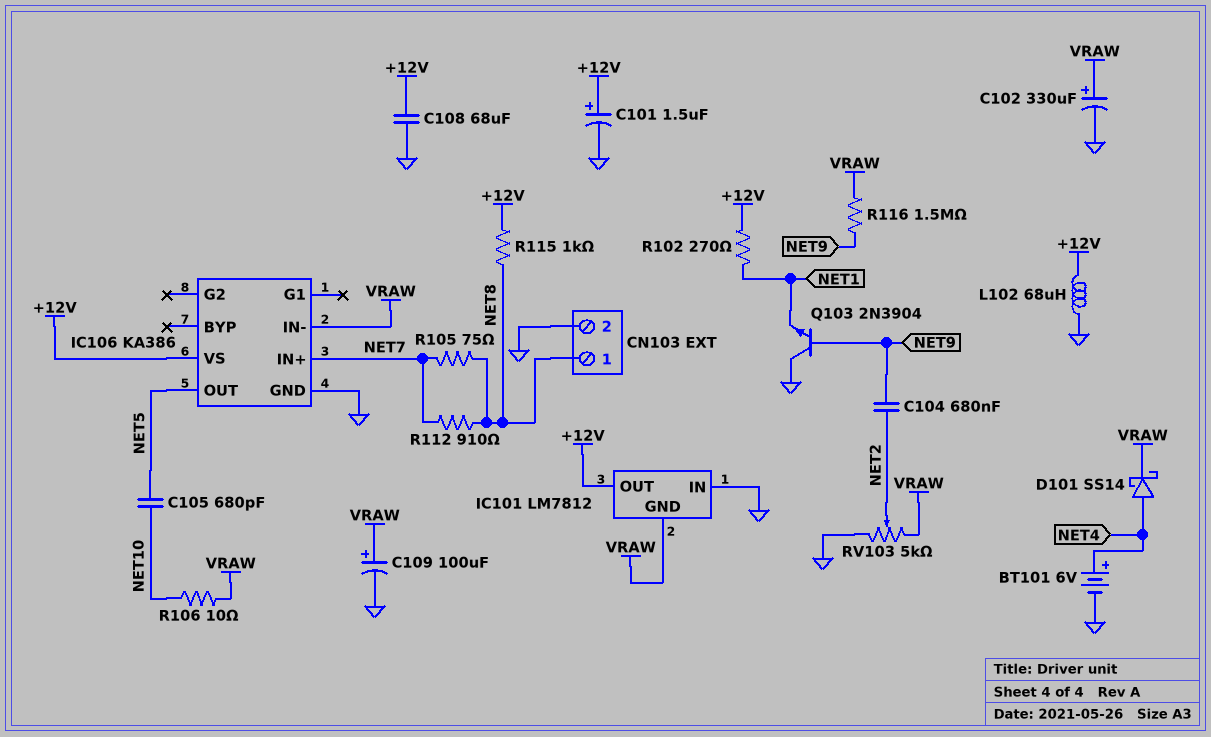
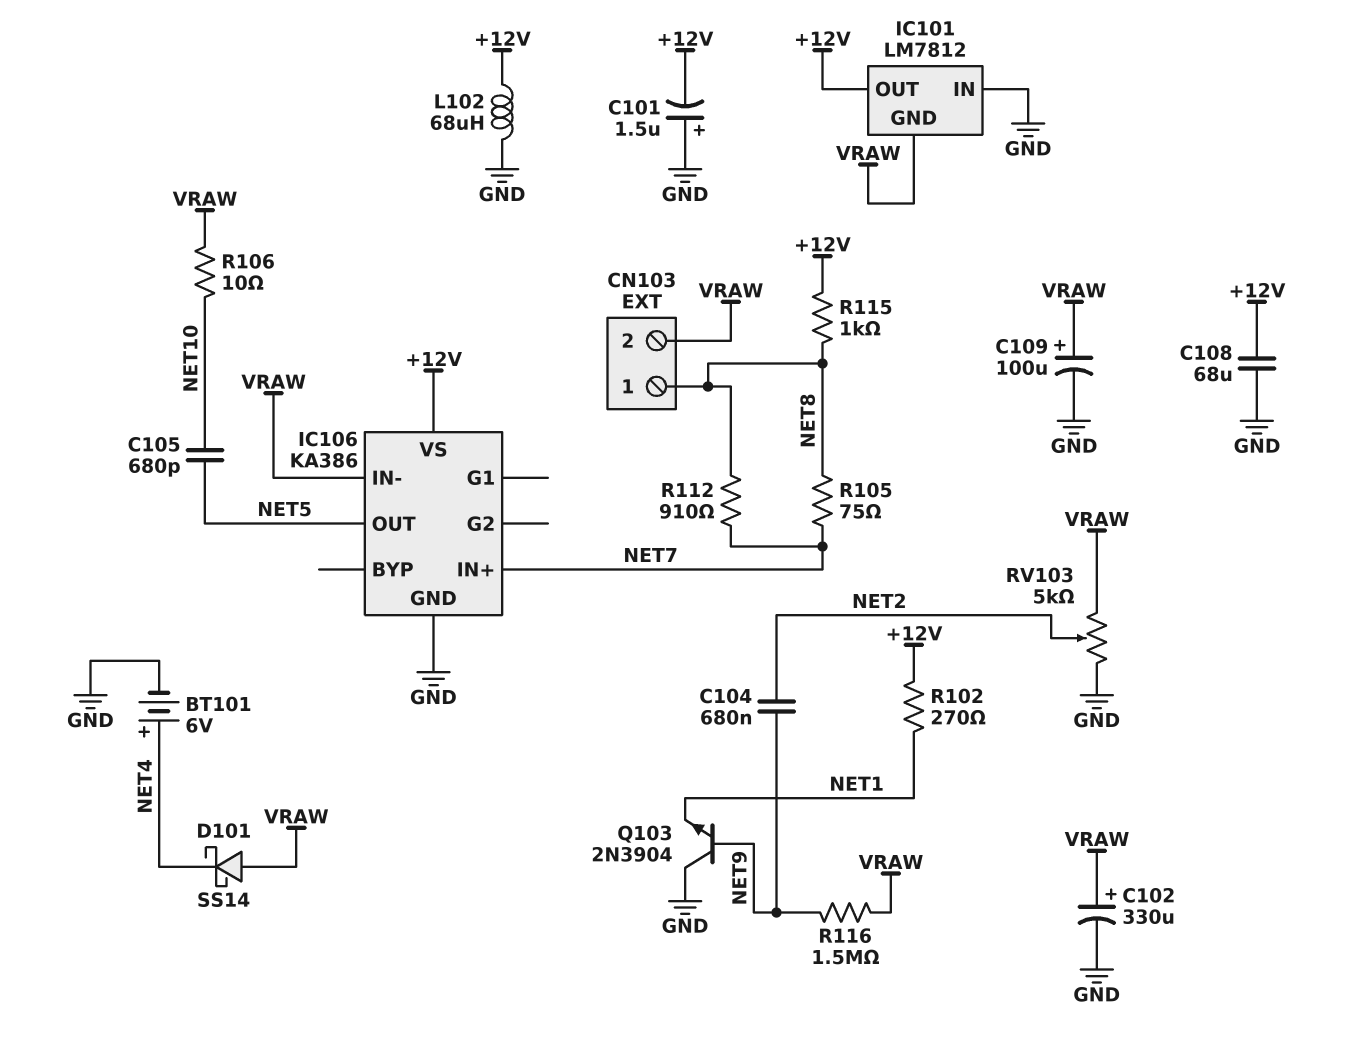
C101: 1.5uF (plus +12V, minus GND) -> 1.5uF (plus GND, minus +12V)
CN103 pin 2: GND -> VRAW
D101: schottky SS14 (A NET4, K VRAW) -> schottky SS14 (A VRAW, K NET4)

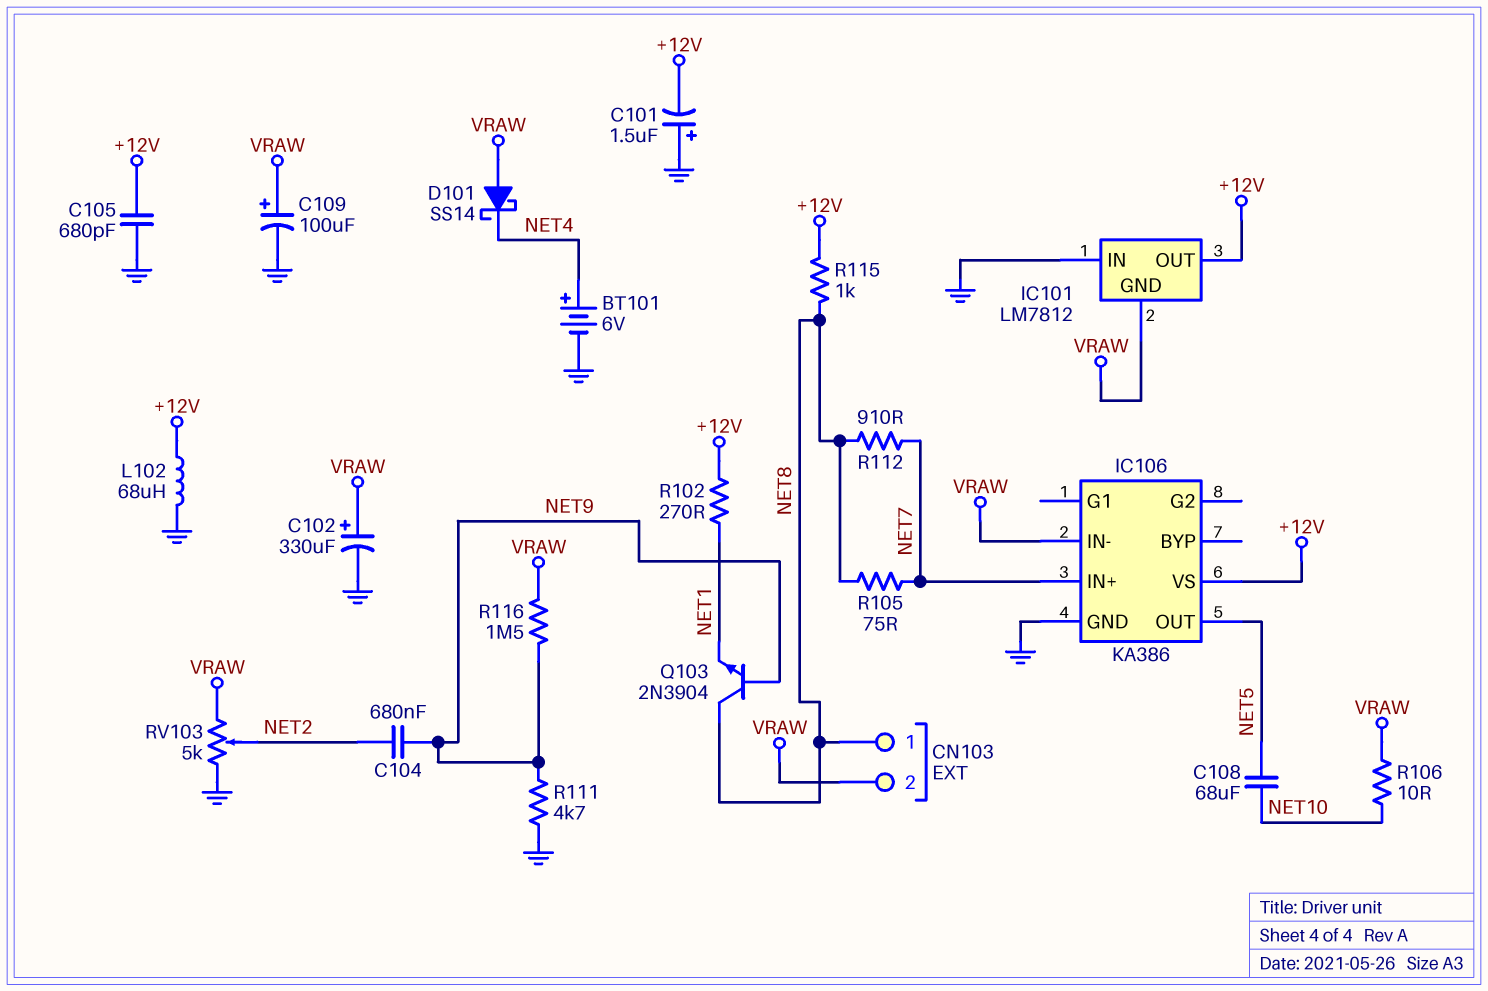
C105: 680pF (NET5, NET10) -> 680pF (+12V, GND)
C108: 68uF (+12V, GND) -> 68uF (NET5, NET10)
Q103: NPN 2N3904 (B NET9, C GND, E NET1) -> NPN 2N3904 (B NET9, C NET8, E NET1)
R111: none -> 4.7k (GND, NET9)

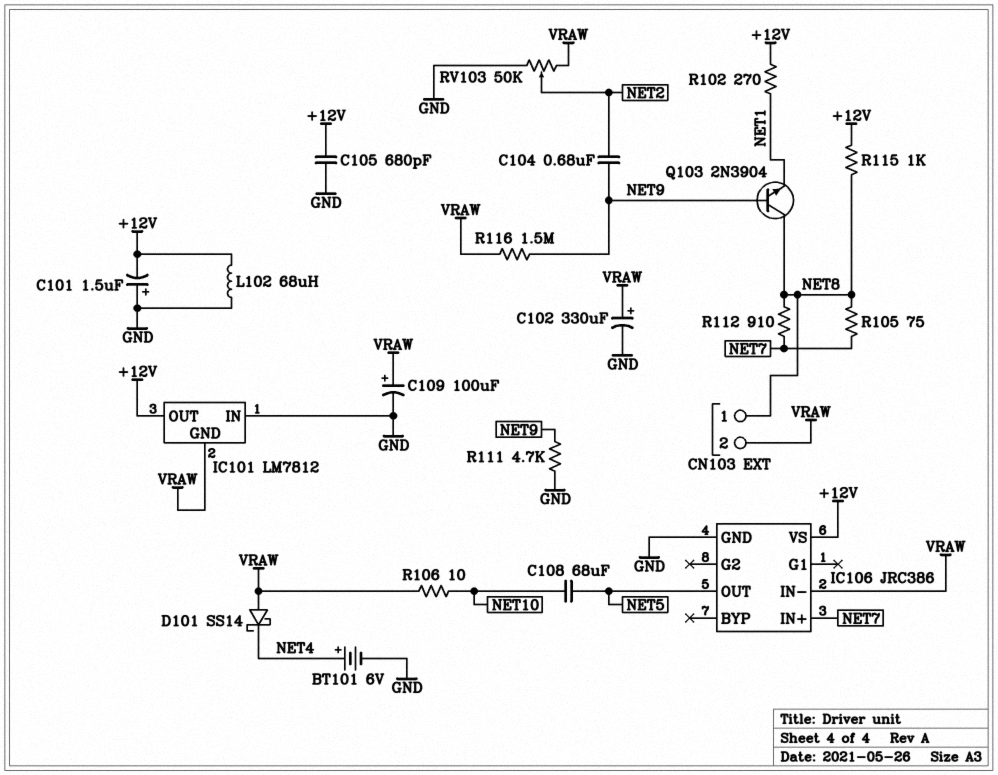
IC106: KA386 -> JRC386
RV103: 5k (GND, VRAW, wiper NET2) -> 50k (GND, VRAW, wiper NET2)

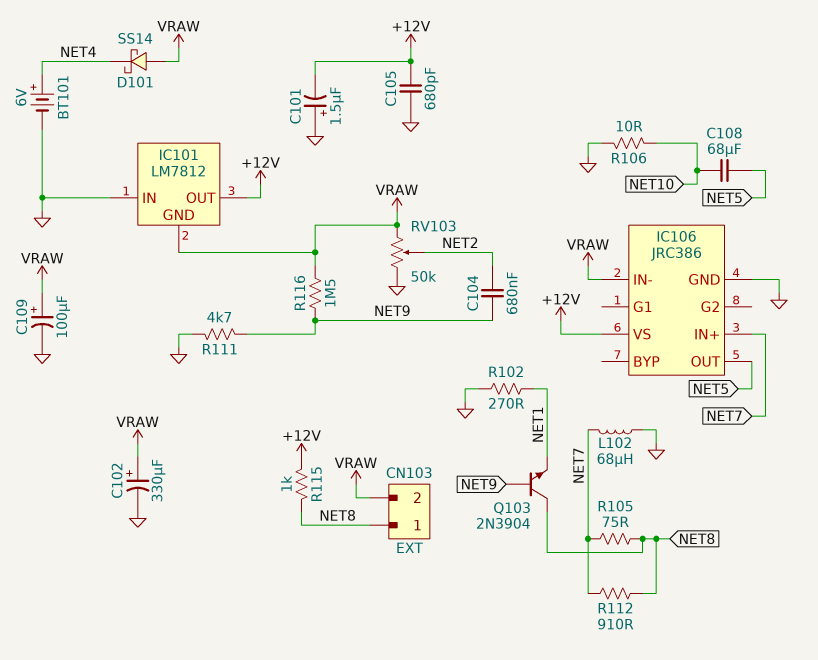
L102: 68uH (+12V, GND) -> 68uH (GND, NET7)
R102: 270 (+12V, NET1) -> 270 (GND, NET1)
R106: 10 (NET10, VRAW) -> 10 (GND, NET10)

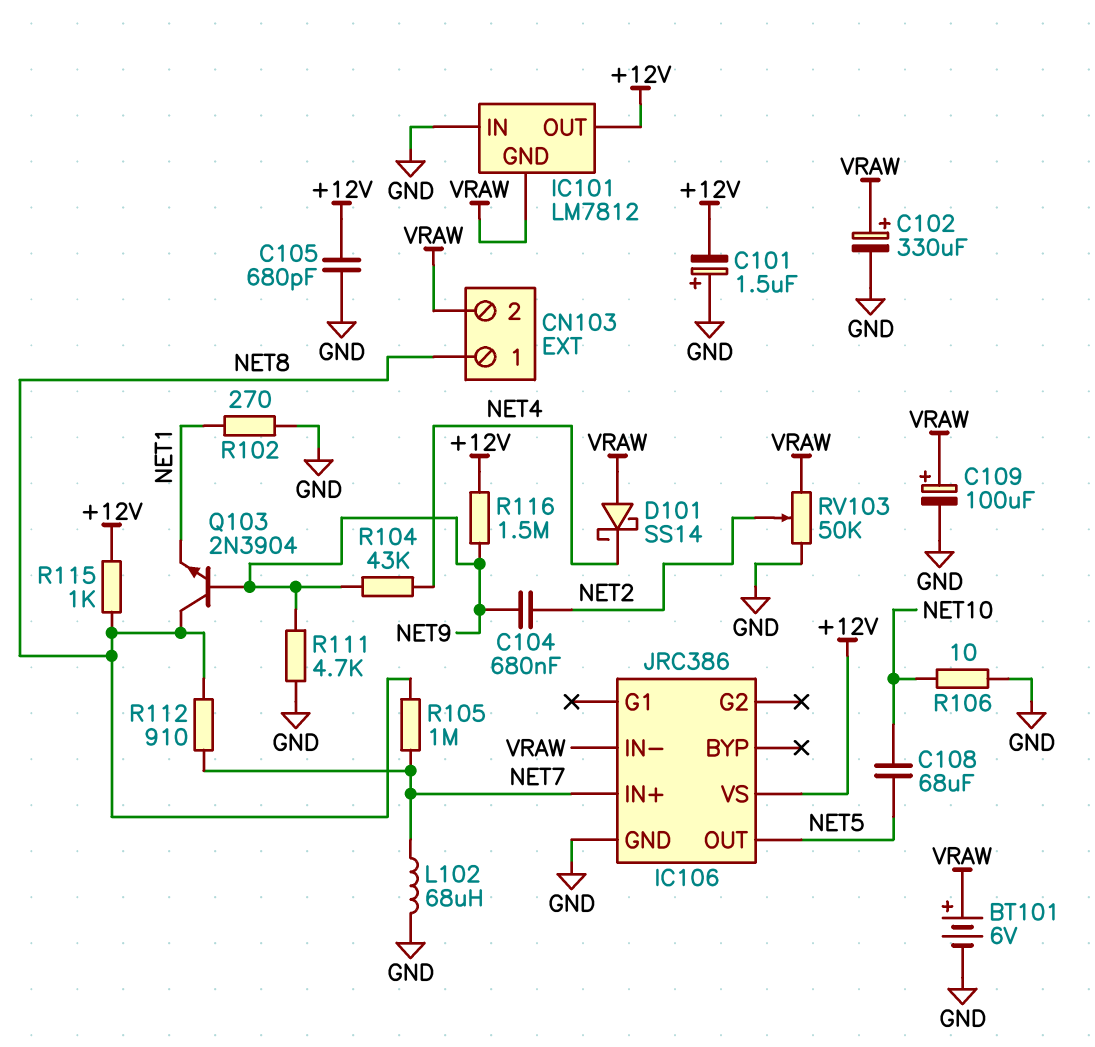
BT101: 6V (plus NET4, minus GND) -> 6V (plus VRAW, minus GND)
R104: none -> 43k (NET4, NET9)
R105: 75 (NET7, NET8) -> 1M (NET7, NET8)
R116: 1.5M (NET9, VRAW) -> 1.5M (+12V, NET9)

